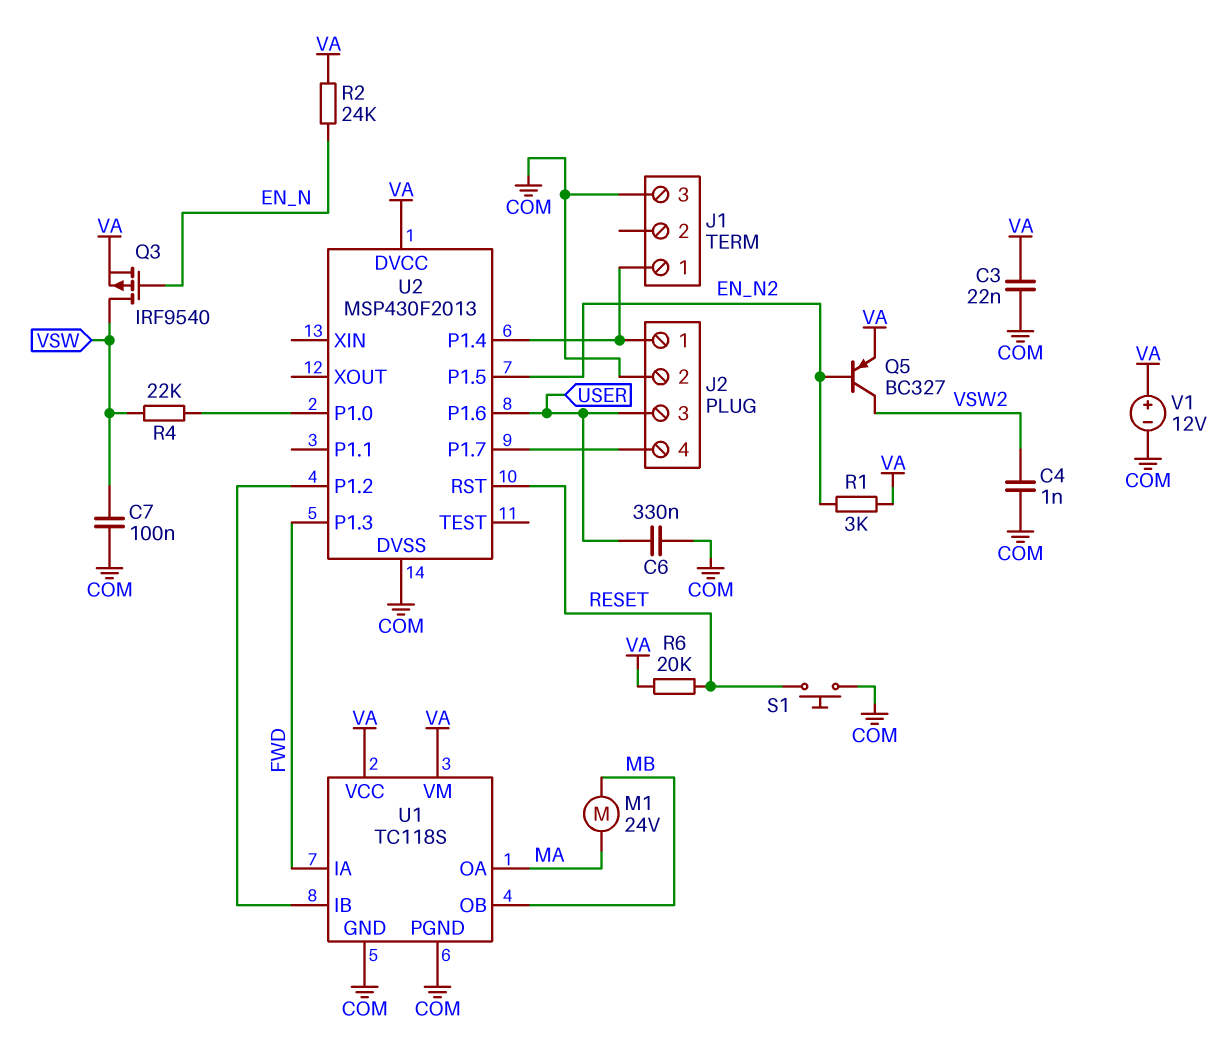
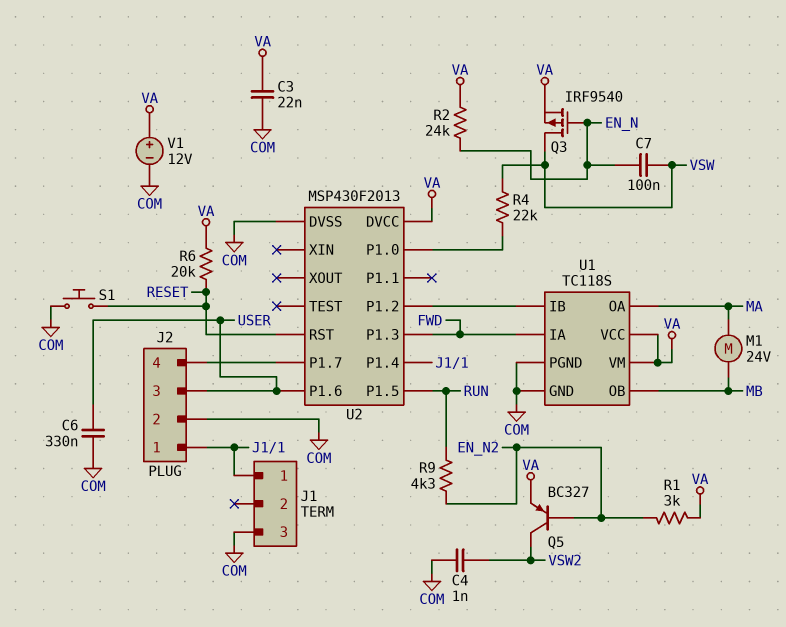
C7: 100nF (COM, VSW) -> 100nF (EN_N, VSW)
R9: none -> 4.3k (EN_N2, RUN)
U2 pin P1.5: EN_N2 -> RUN

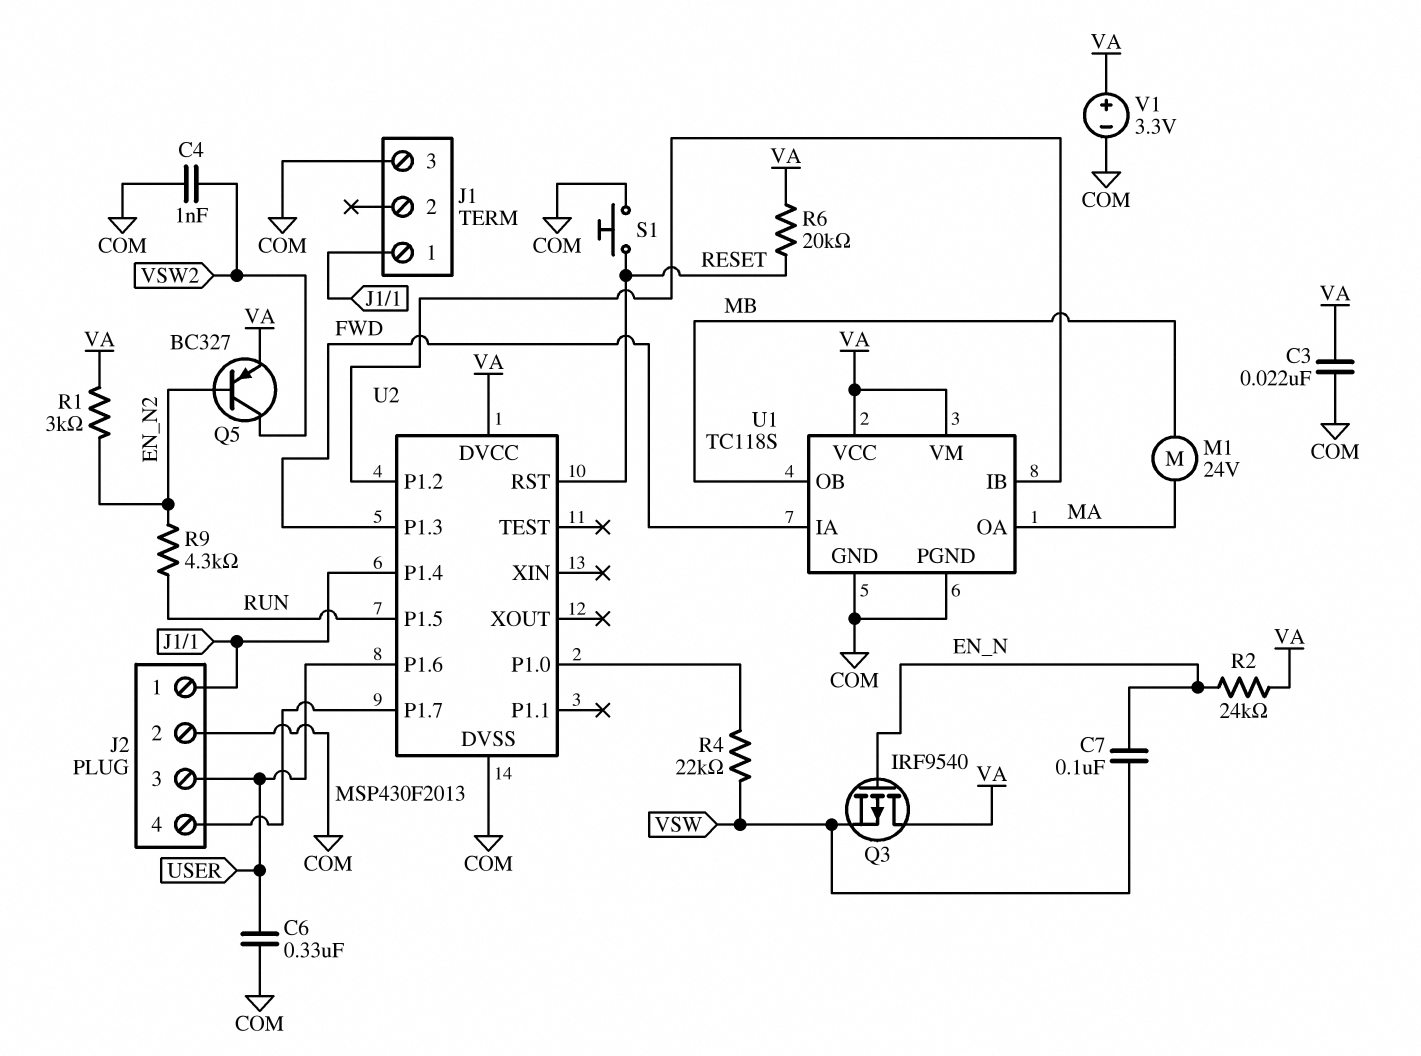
Q3: PMOS IRF9540 (G EN_N, D VSW, S VA) -> PMOS IRF9540 (G EN_N, D VA, S VSW)
V1: 12V (plus VA, minus COM) -> 3.3V (plus VA, minus COM)

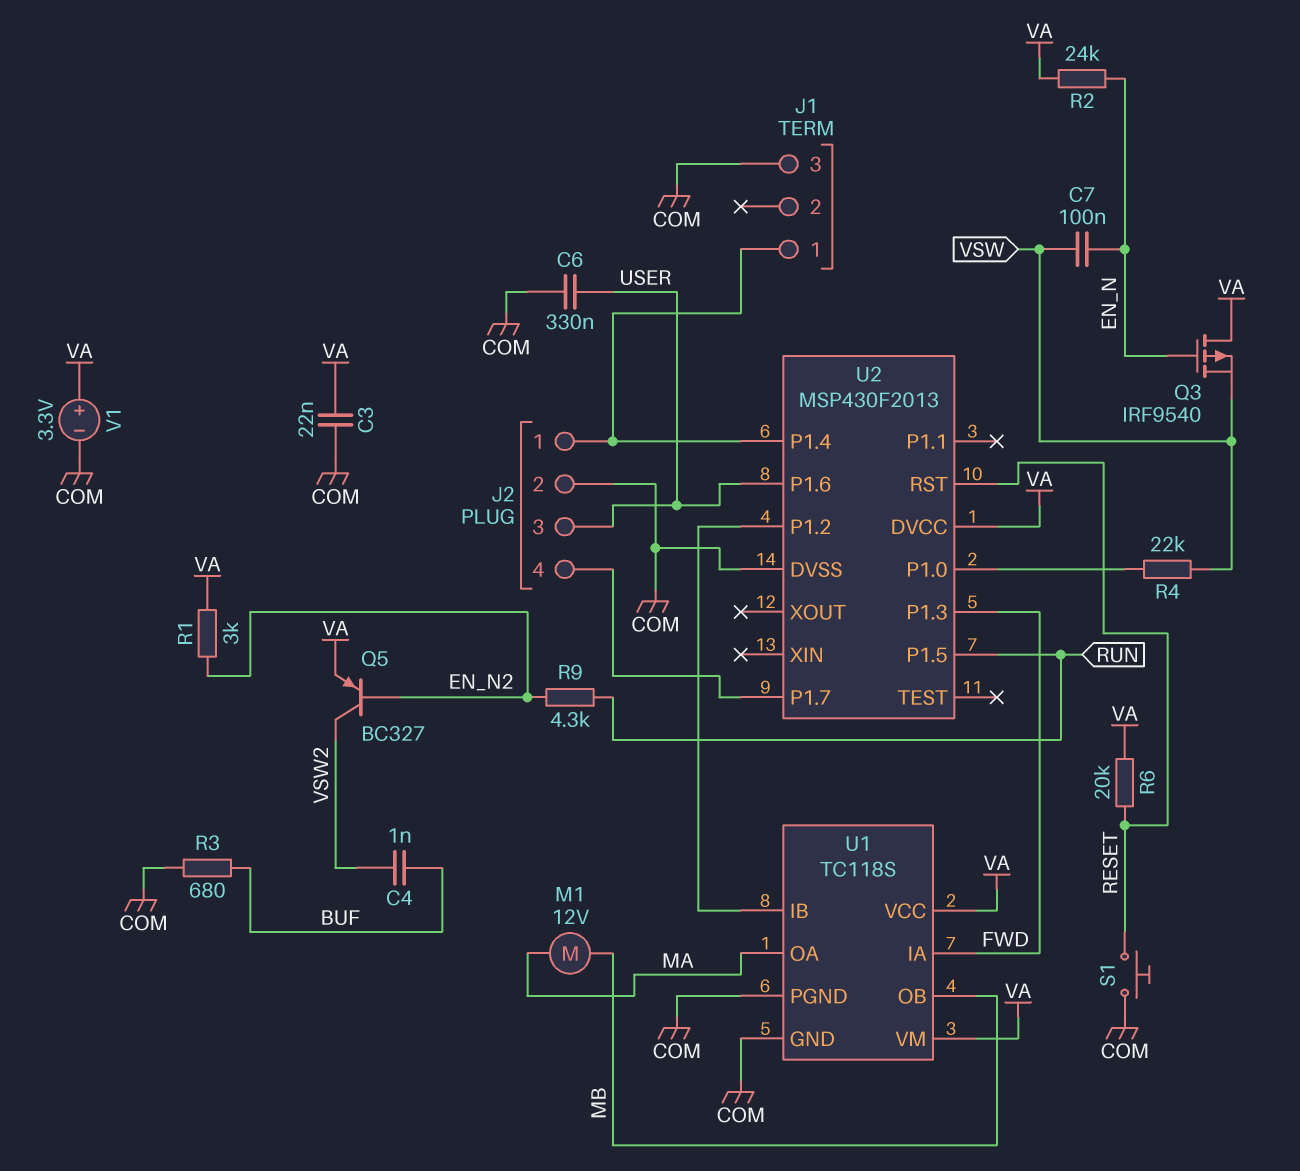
C4: 1nF (COM, VSW2) -> 1nF (BUF, VSW2)
M1: motor 24V (MA, MB) -> motor 12V (MA, MB)
R3: none -> 680 (BUF, COM)

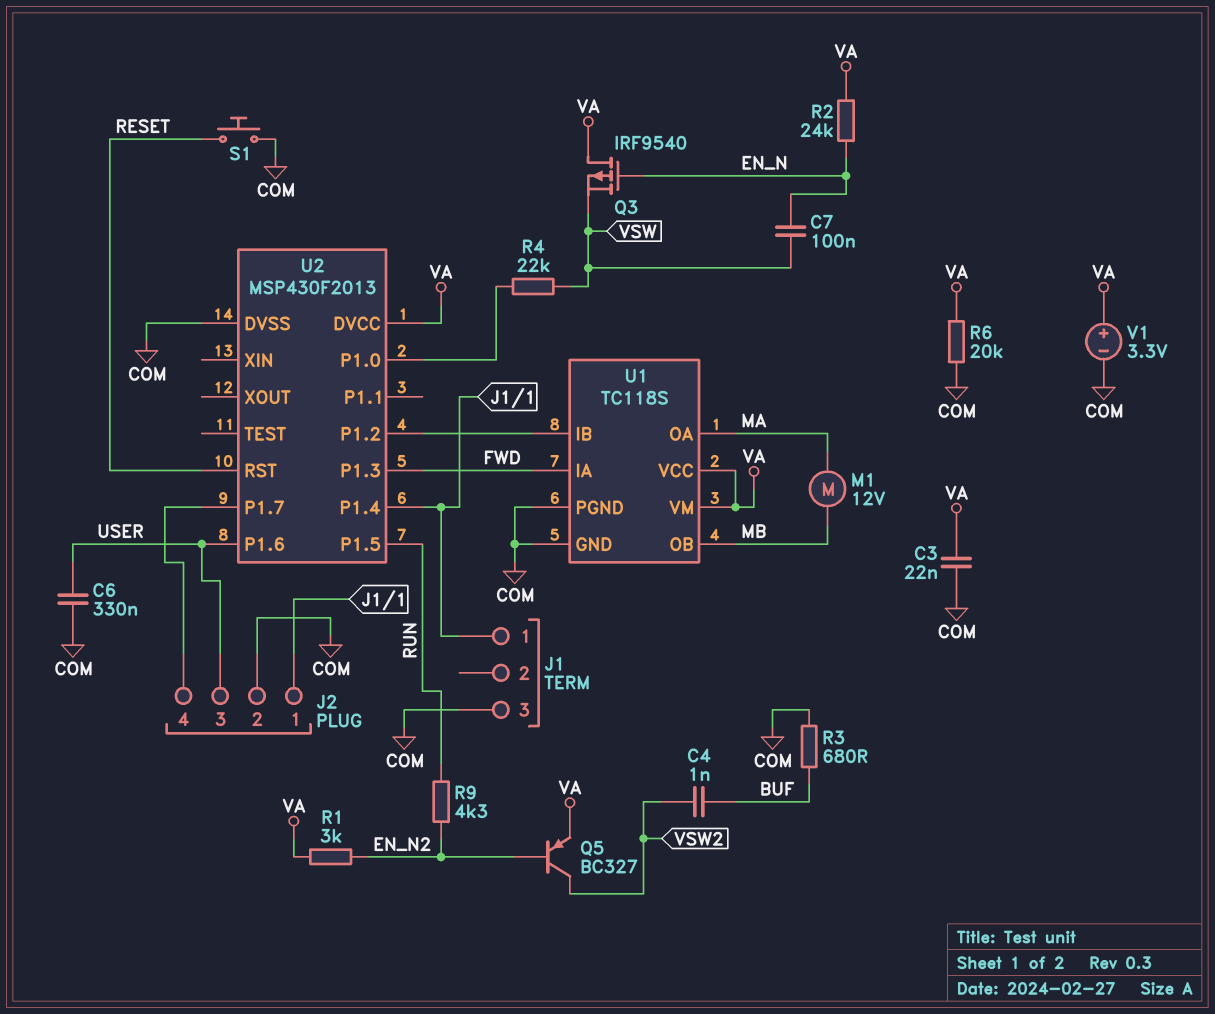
R6: 20k (RESET, VA) -> 20k (COM, VA)

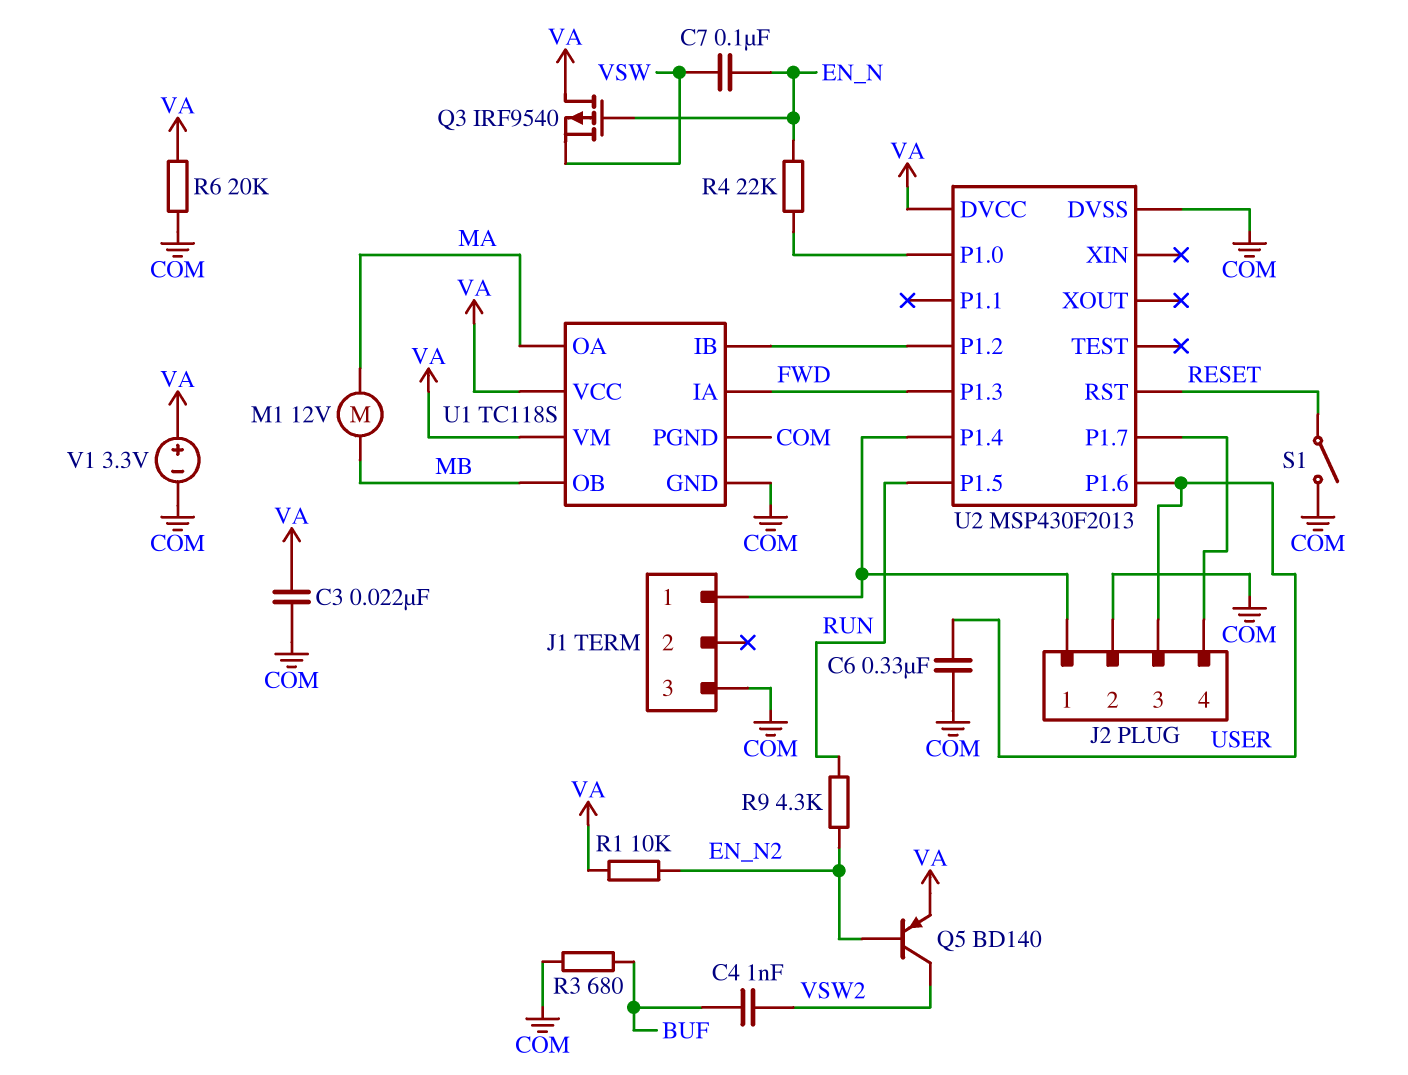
Q5: PNP BC327 (B EN_N2, C VSW2, E VA) -> PNP BD140 (B EN_N2, C VSW2, E VA)
R1: 3k (EN_N2, VA) -> 10k (EN_N2, VA)
R2: 24k (EN_N, VA) -> none
R4: 22k (U2/P1.0, VSW) -> 22k (EN_N, U2/P1.0)
S1: button (COM, RESET) -> switch (COM, RESET)

